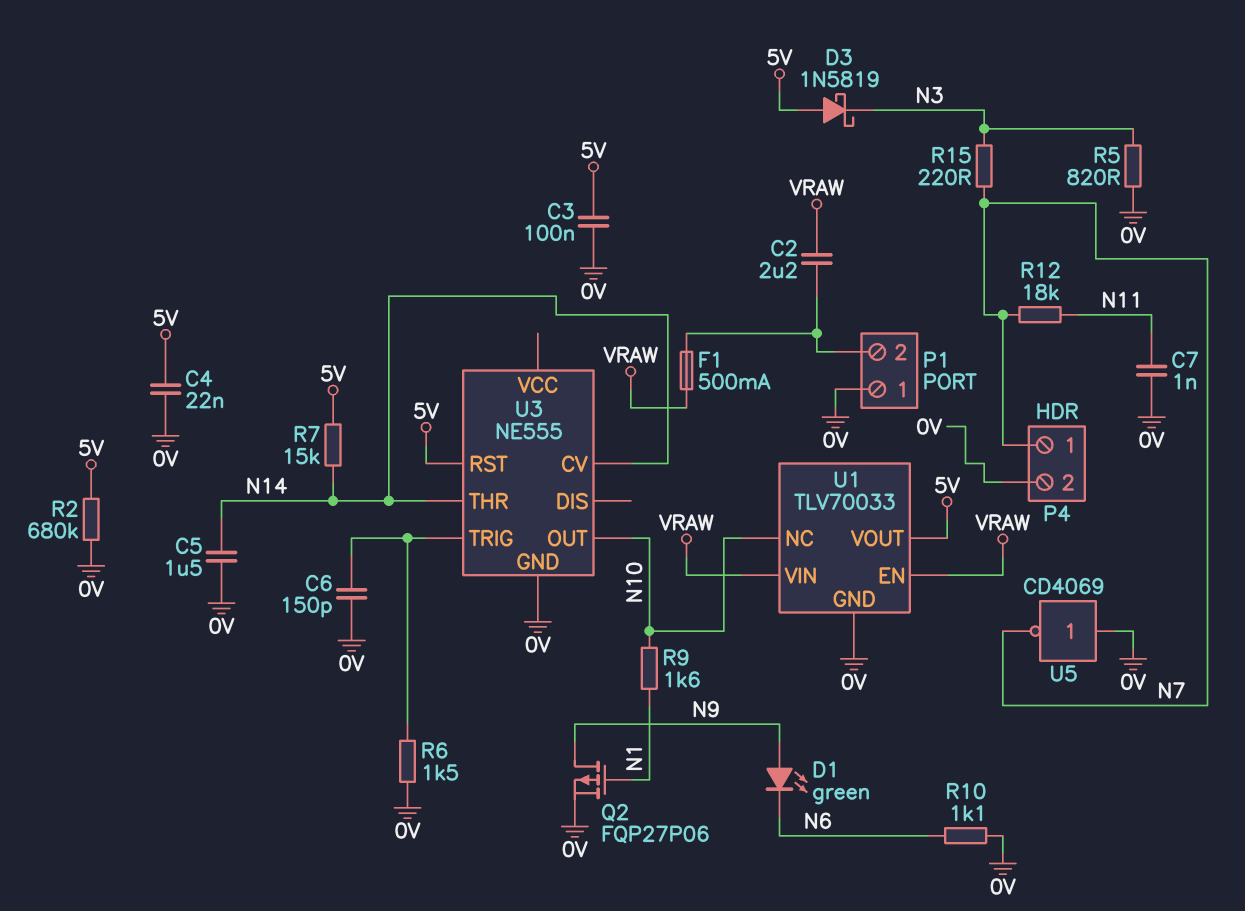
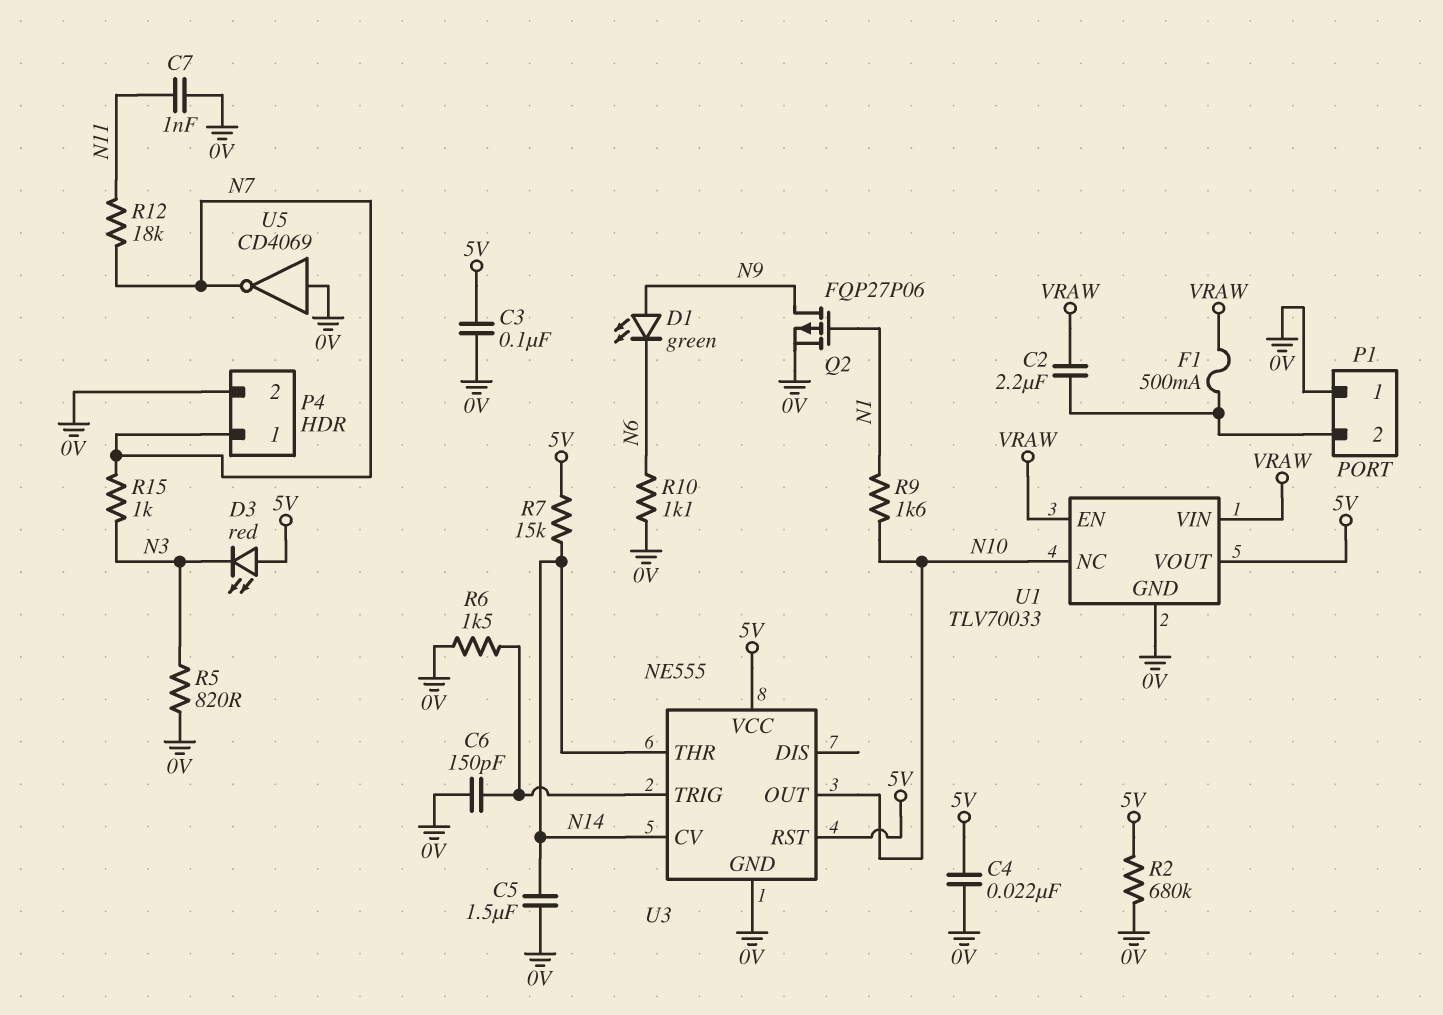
D3: schottky 1N5819 (A 5V, K N3) -> LED red (A 5V, K N3)
R15: 220 (N3, N7) -> 1k (N3, N7)
U3 pin VCC: none -> 5V

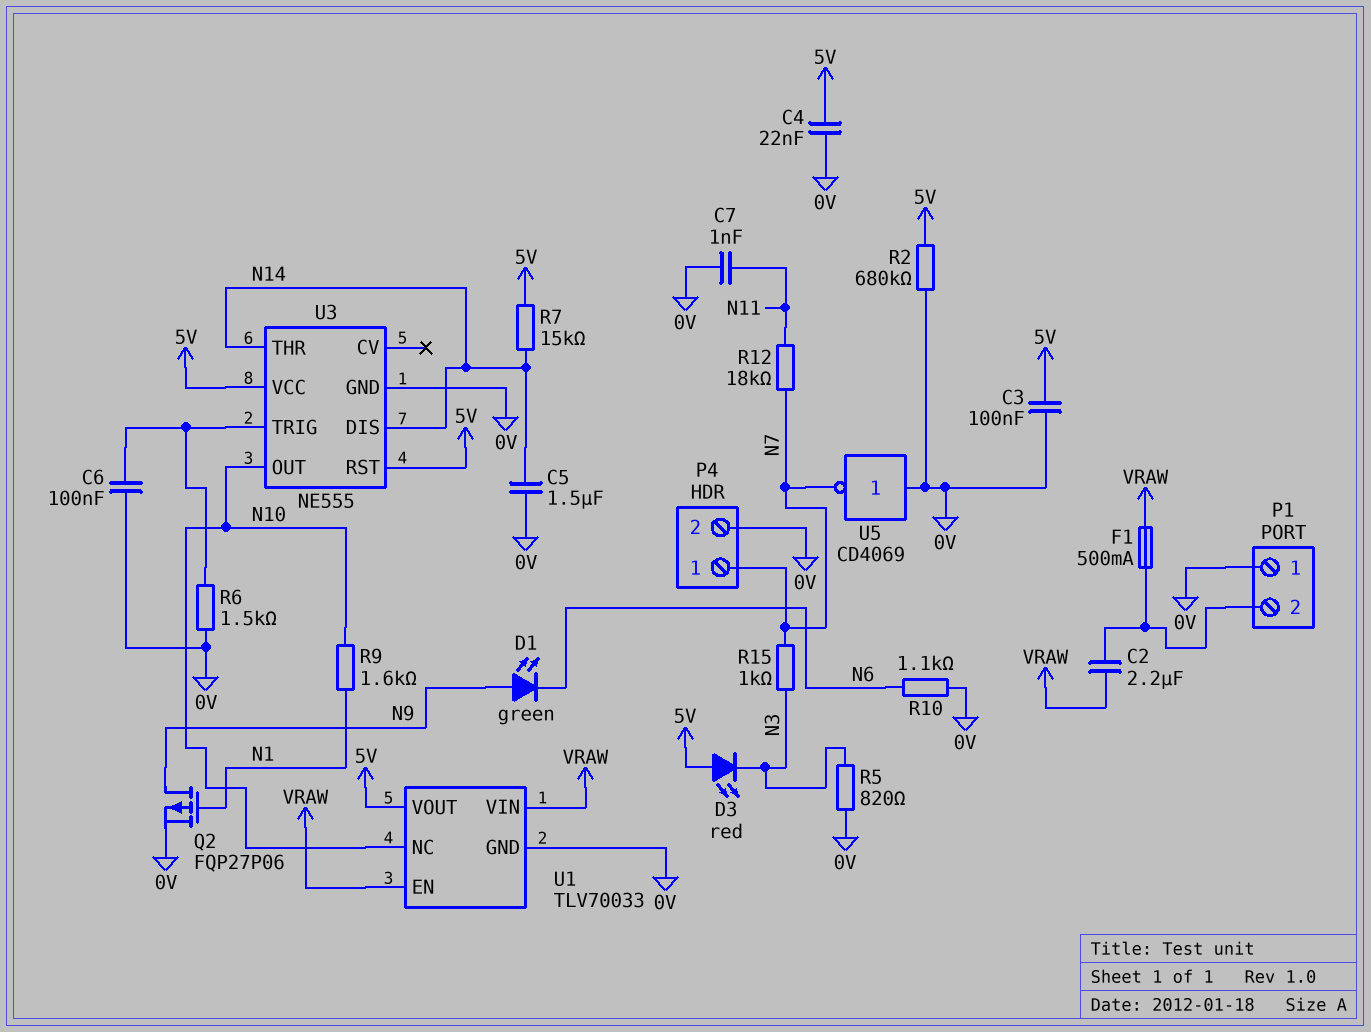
C6: 150pF (0V, U3/TRIG) -> 100nF (0V, U3/TRIG)
U3 pin CV: N14 -> none
U3 pin DIS: none -> N14

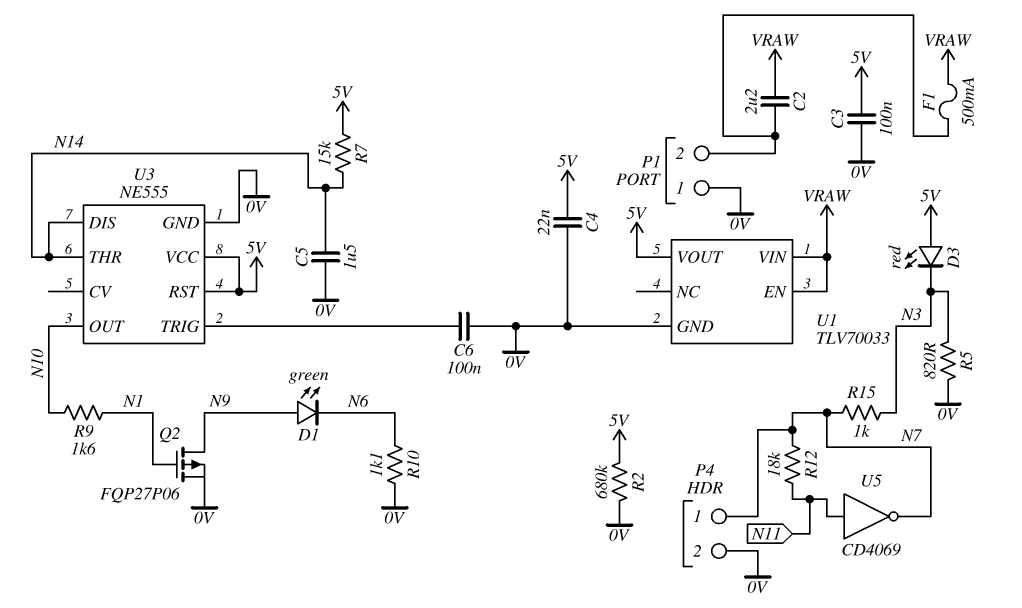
C7: 1nF (0V, N11) -> none
R6: 1.5k (0V, U3/TRIG) -> none
U1 pin NC: N10 -> none
U5: NOT CD4069 (in 0V, out N7) -> NOT CD4069 (in N11, out N7)

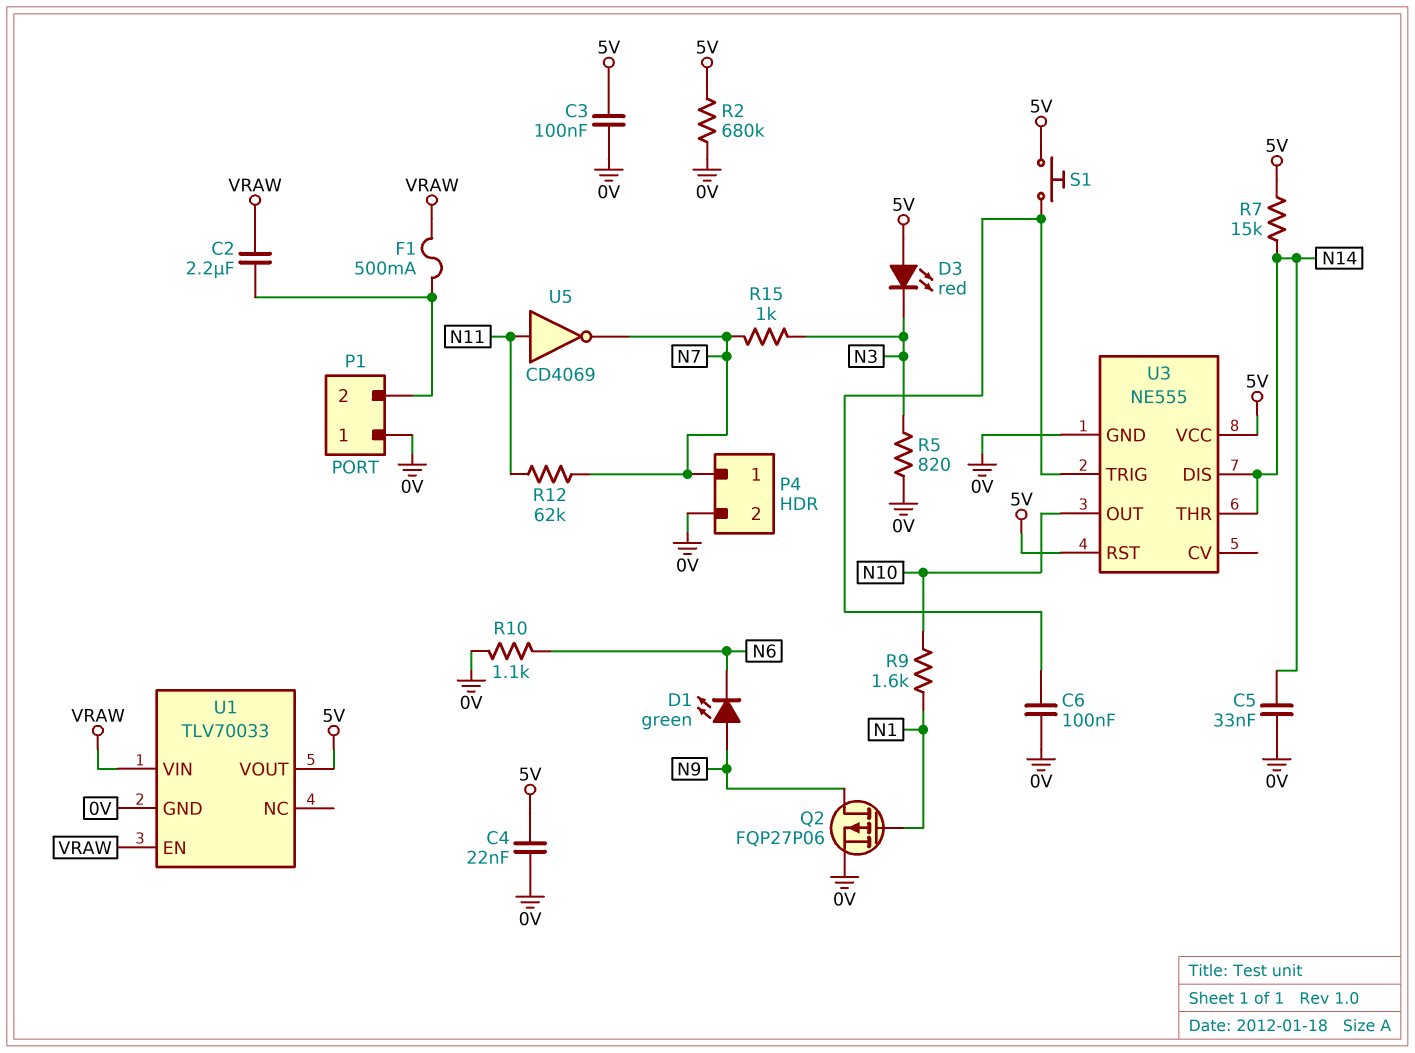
C5: 1.5uF (0V, N14) -> 33nF (0V, N14)
R12: 18k (N7, N11) -> 62k (N7, N11)
S1: none -> button (5V, U3/TRIG)

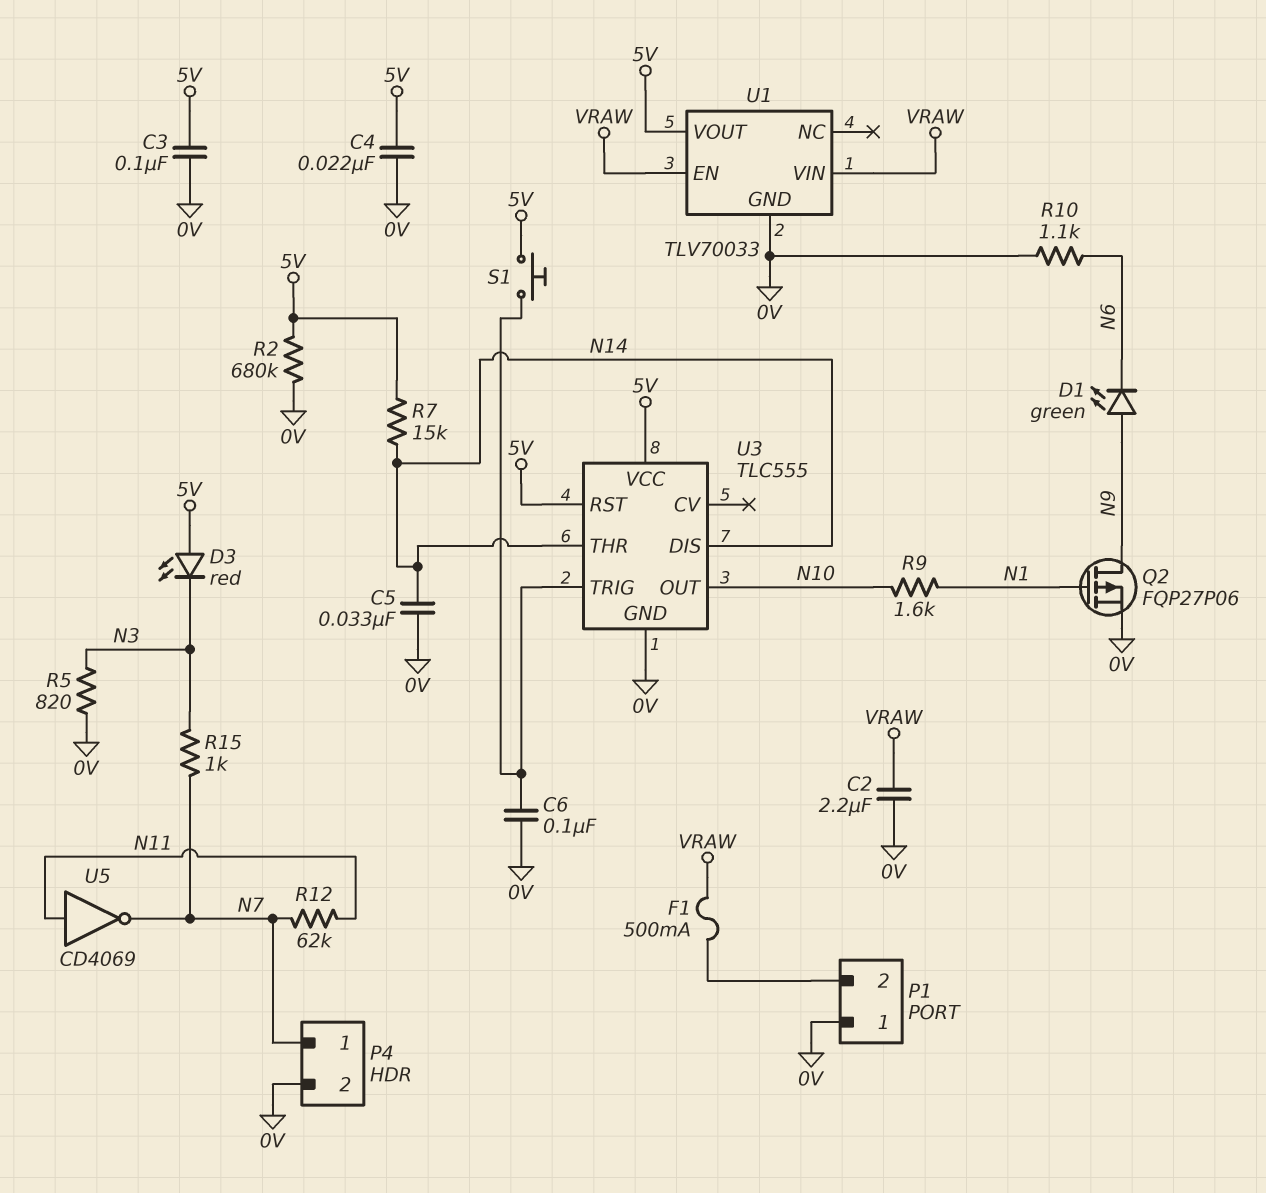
C2: 2.2uF (P1/2, VRAW) -> 2.2uF (0V, VRAW)
U3: NE555 -> TLC555

